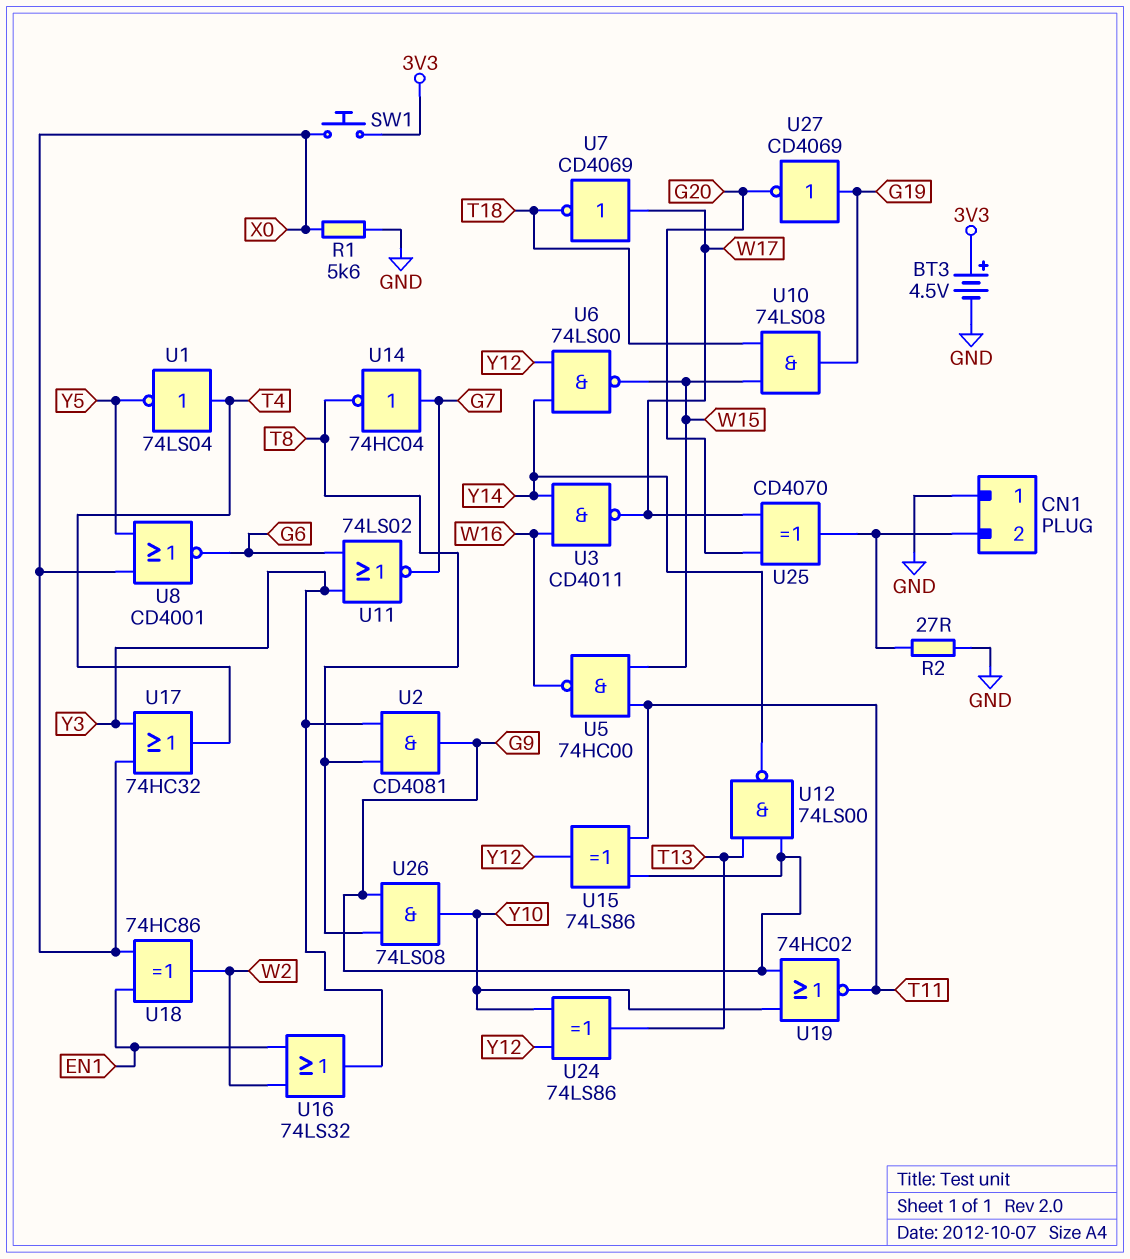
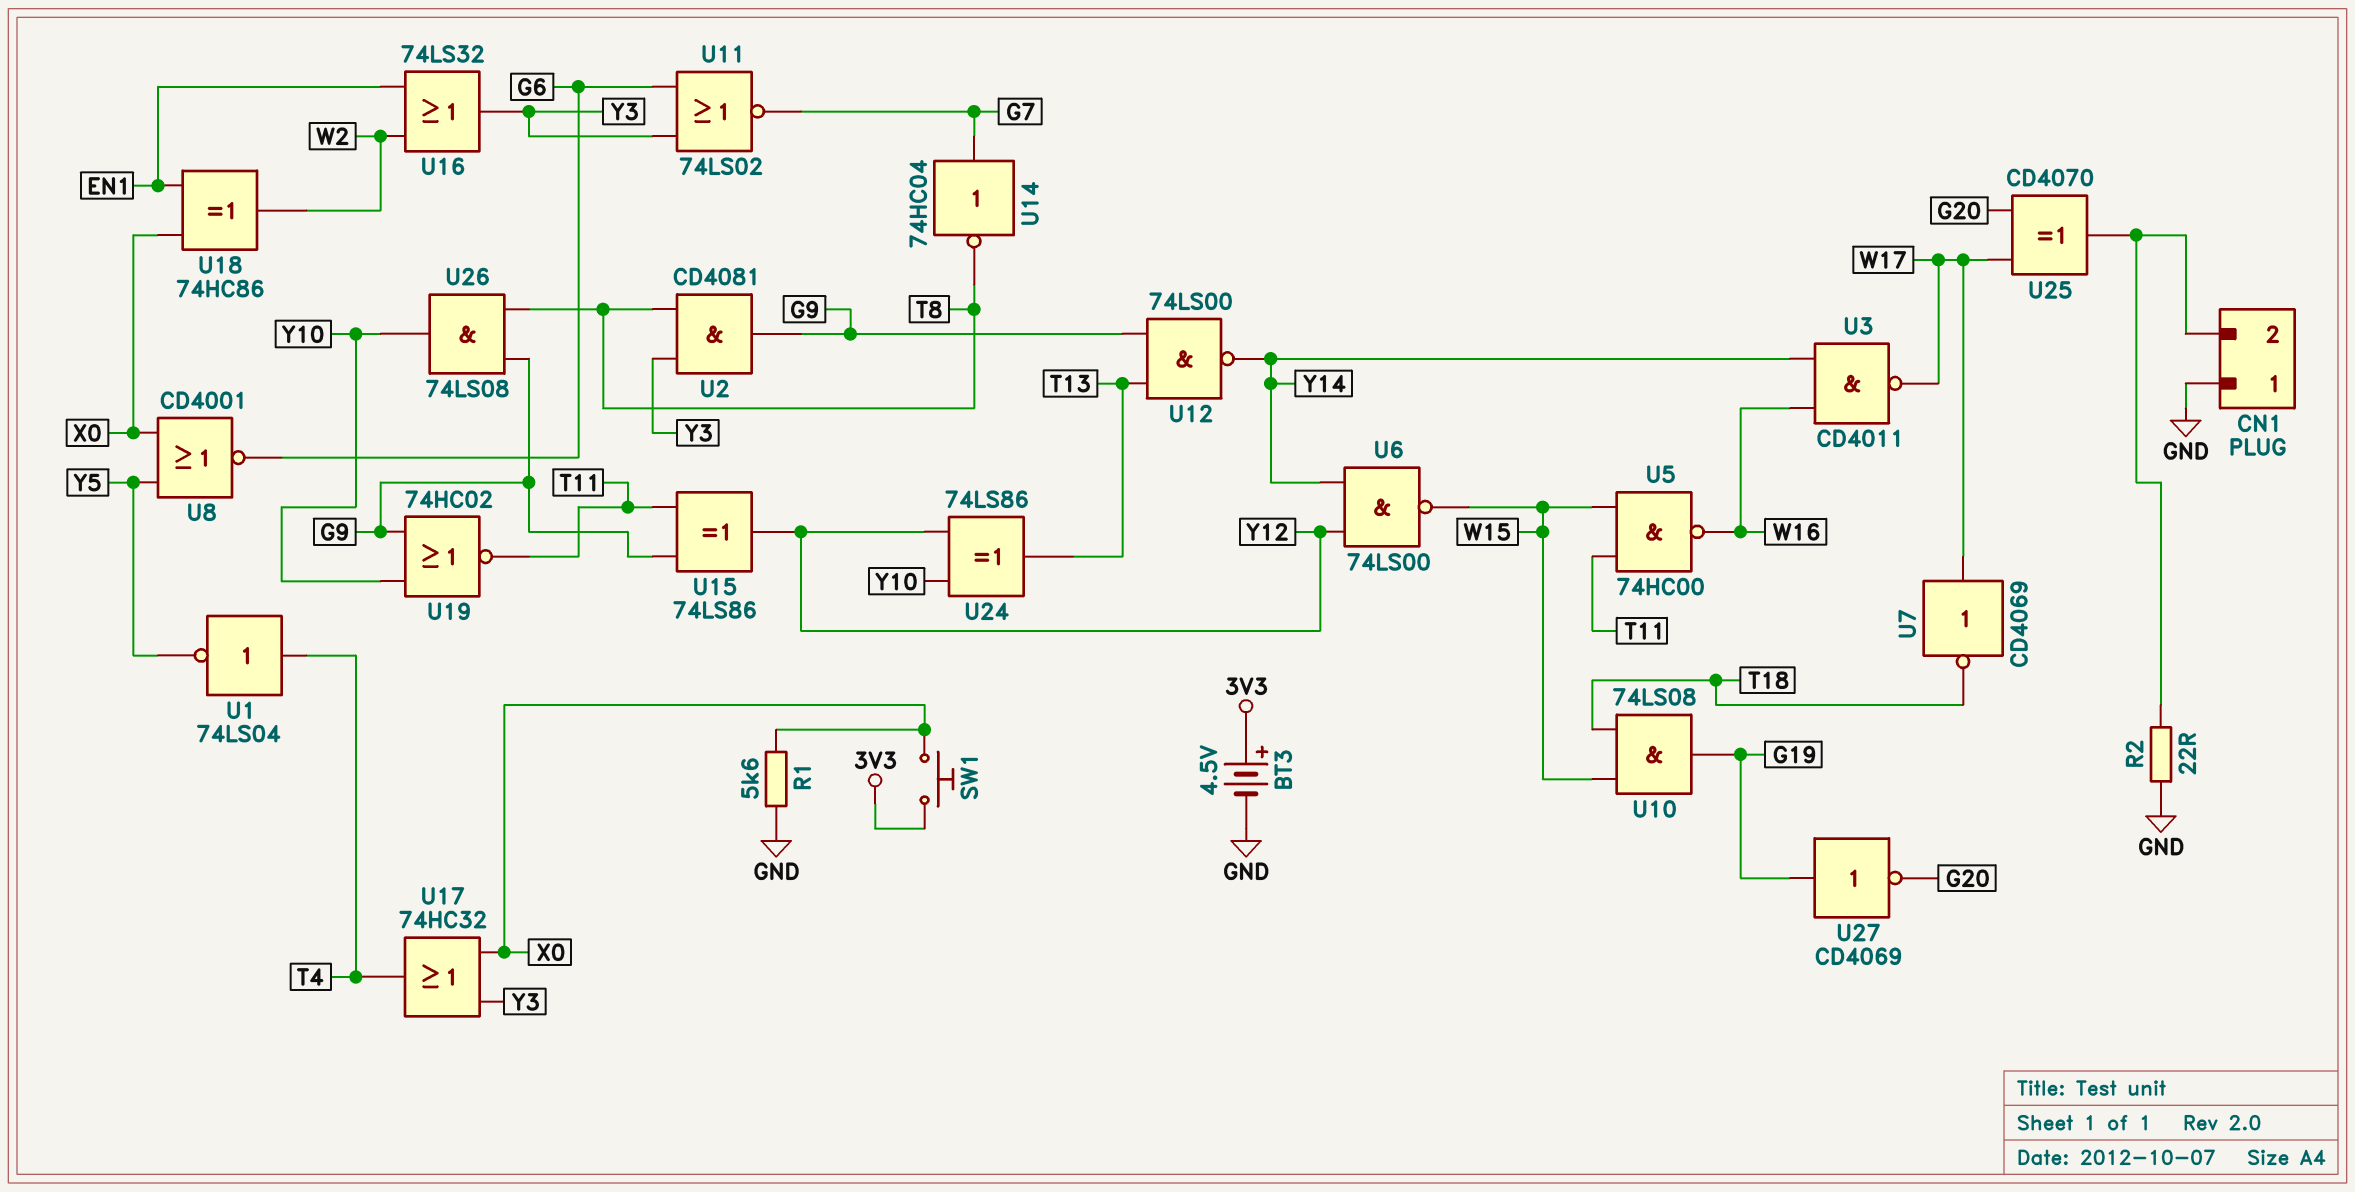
R2: 27 (CN1/2, GND) -> 22 (CN1/2, GND)

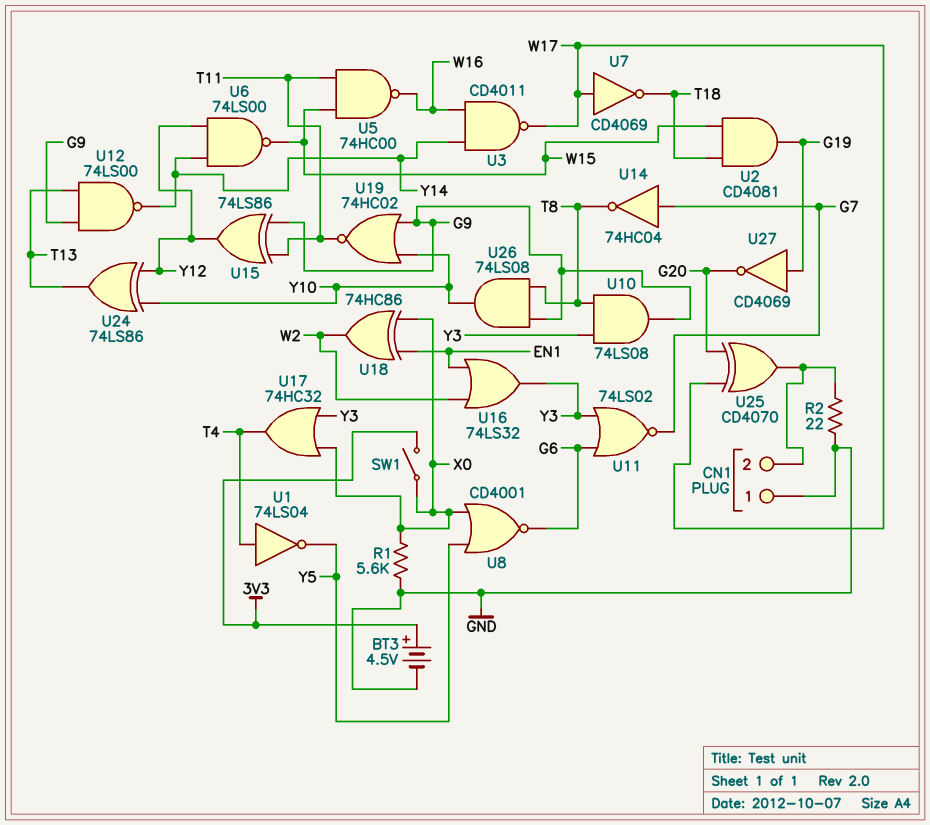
SW1: button (3V3, X0) -> switch (3V3, X0)
U2: AND CD4081 (in T8, in Y3, out G9) -> AND CD4081 (in T18, in W15, out G19)
U10: AND 74LS08 (in T18, in W15, out G19) -> AND 74LS08 (in T8, in Y3, out G9)

